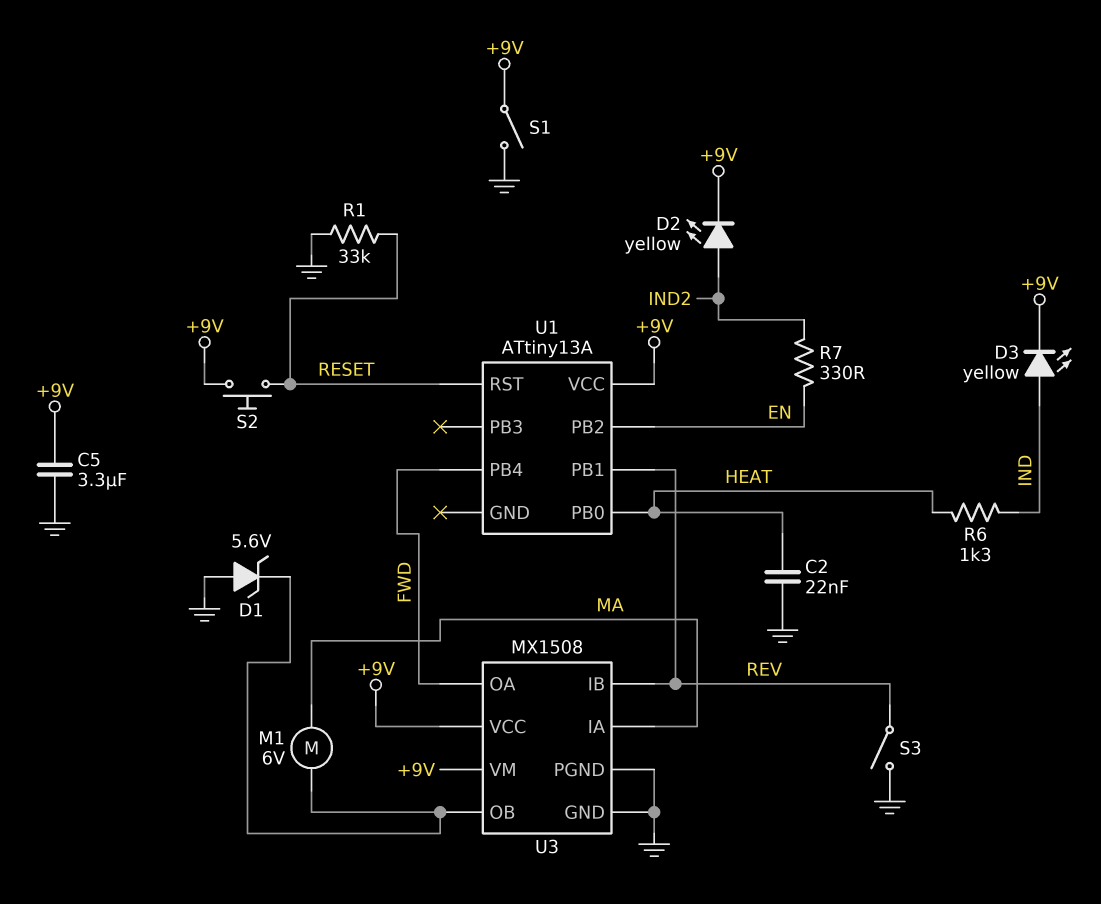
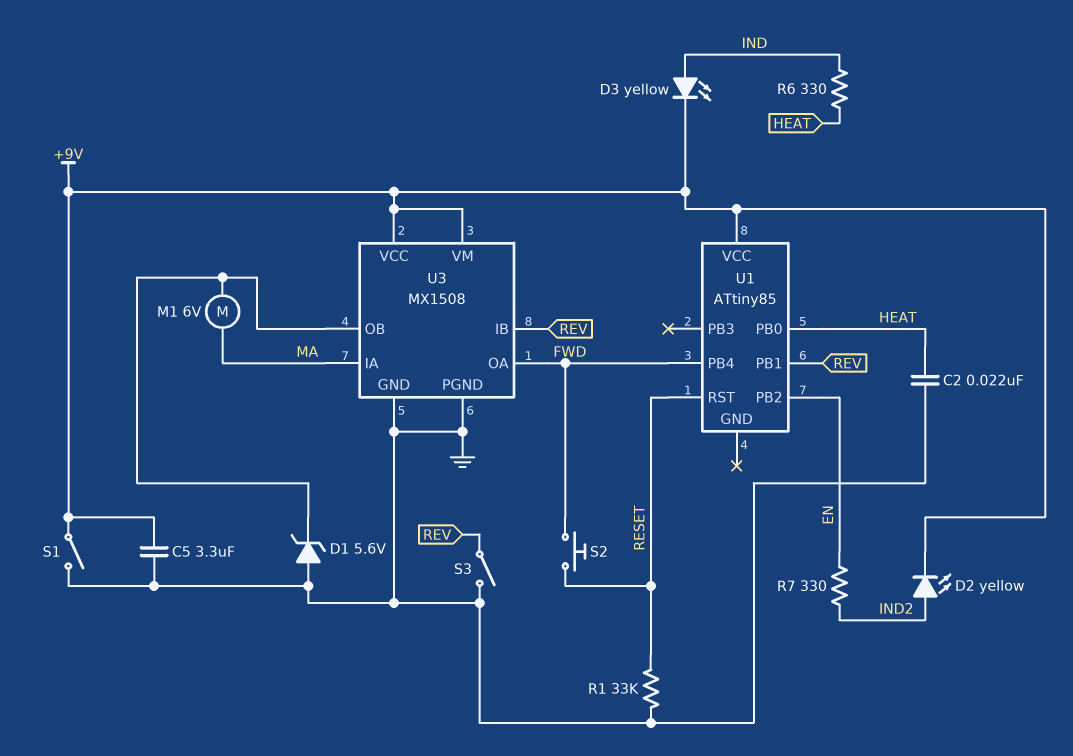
R6: 1.3k (HEAT, IND) -> 330 (HEAT, IND)
S2: button (+9V, RESET) -> button (FWD, RESET)
U1: ATtiny13A -> ATtiny85

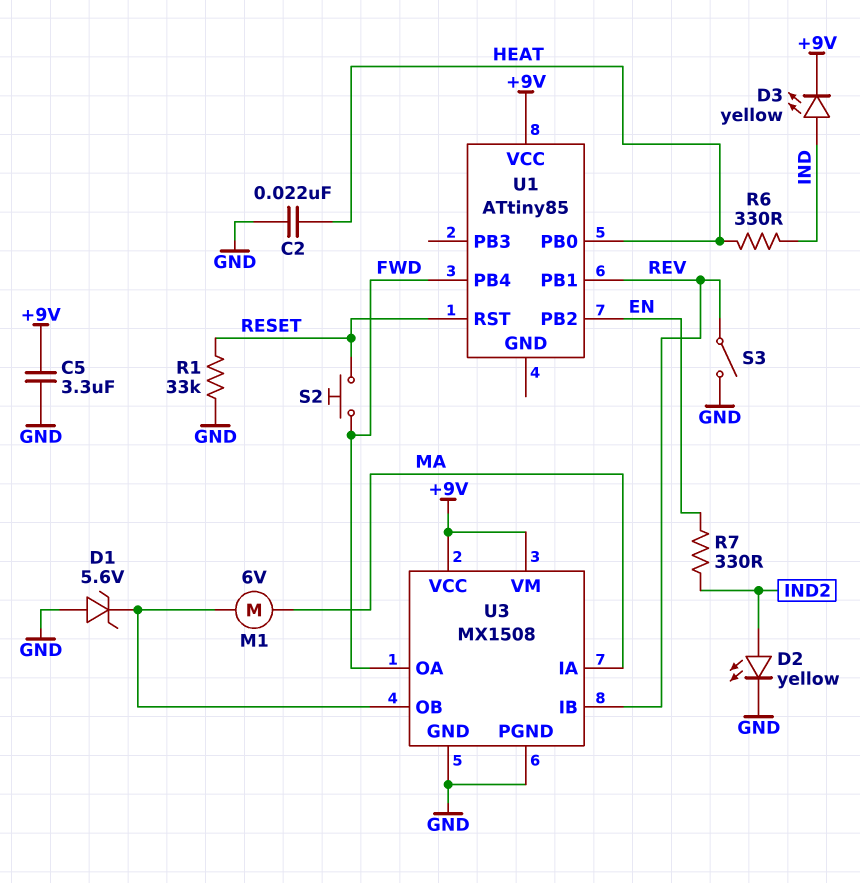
D2: LED yellow (A IND2, K +9V) -> LED yellow (A IND2, K GND)
S1: switch (+9V, GND) -> none

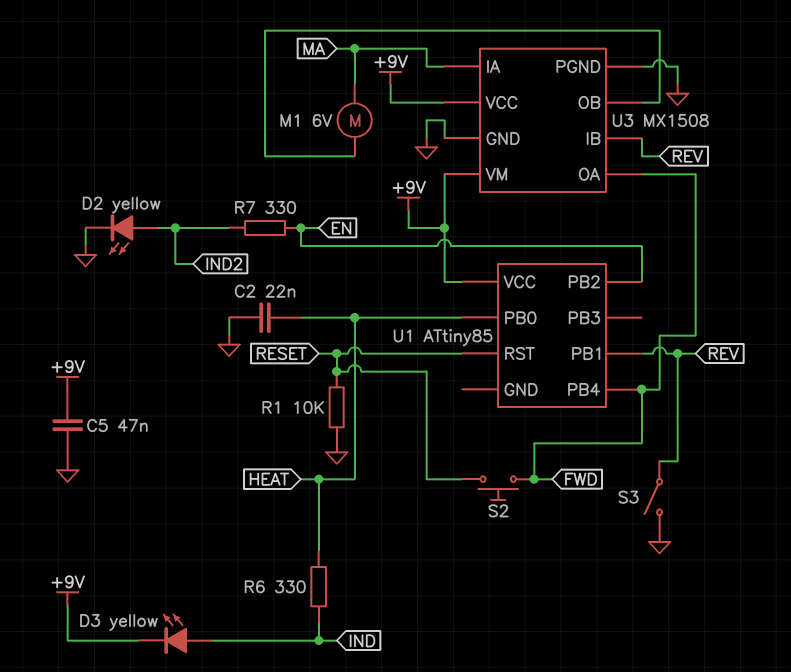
C5: 3.3uF (+9V, GND) -> 47nF (+9V, GND)
D1: zener 5.6V (A GND, K U3/OB) -> none
R1: 33k (GND, RESET) -> 10k (GND, RESET)

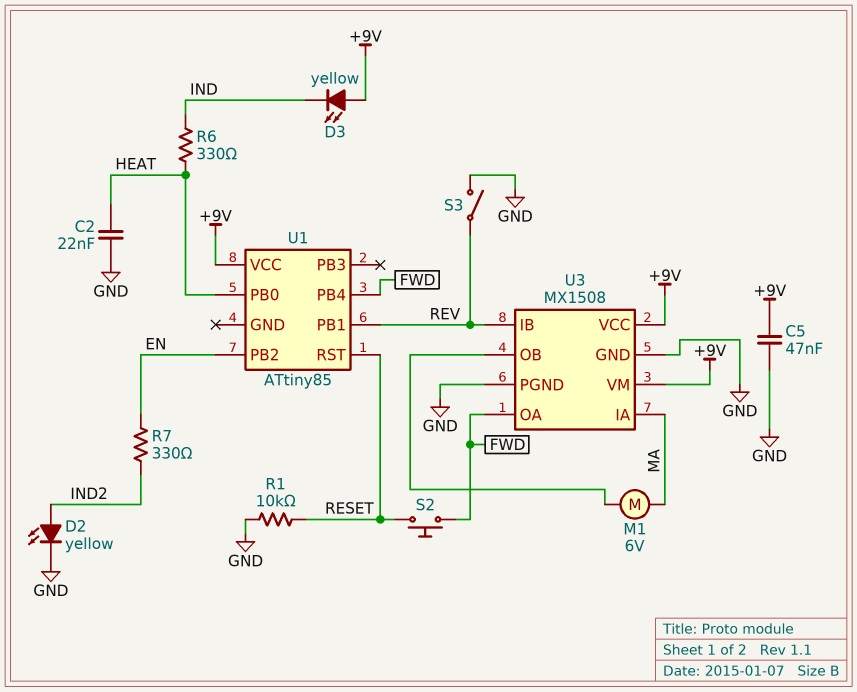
D3: LED yellow (A IND, K +9V) -> LED yellow (A +9V, K IND)

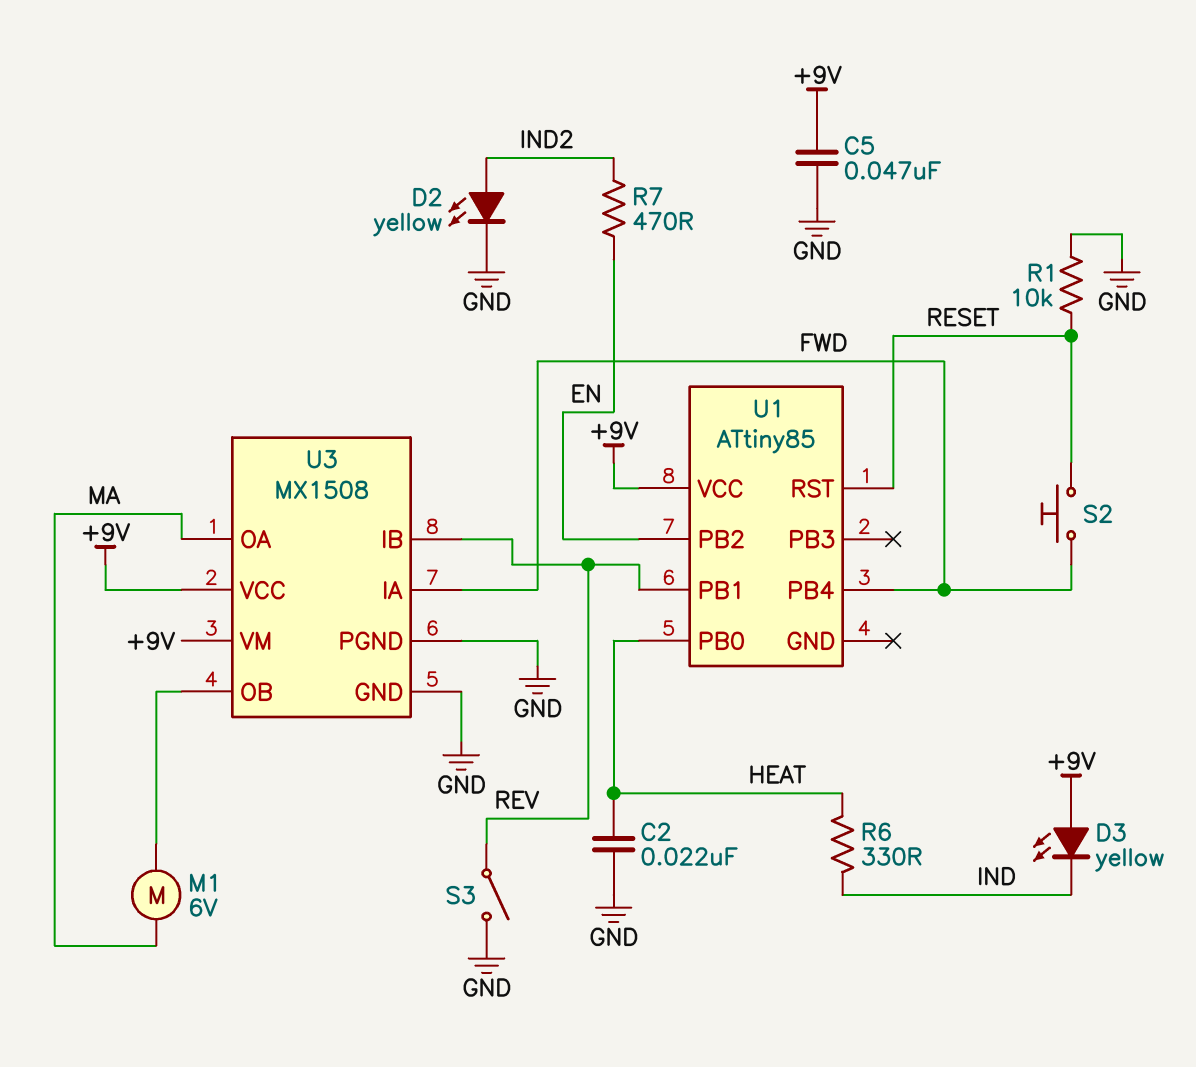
R7: 330 (EN, IND2) -> 470 (EN, IND2)
U3 pin IA: MA -> FWD
U3 pin OA: FWD -> MA

